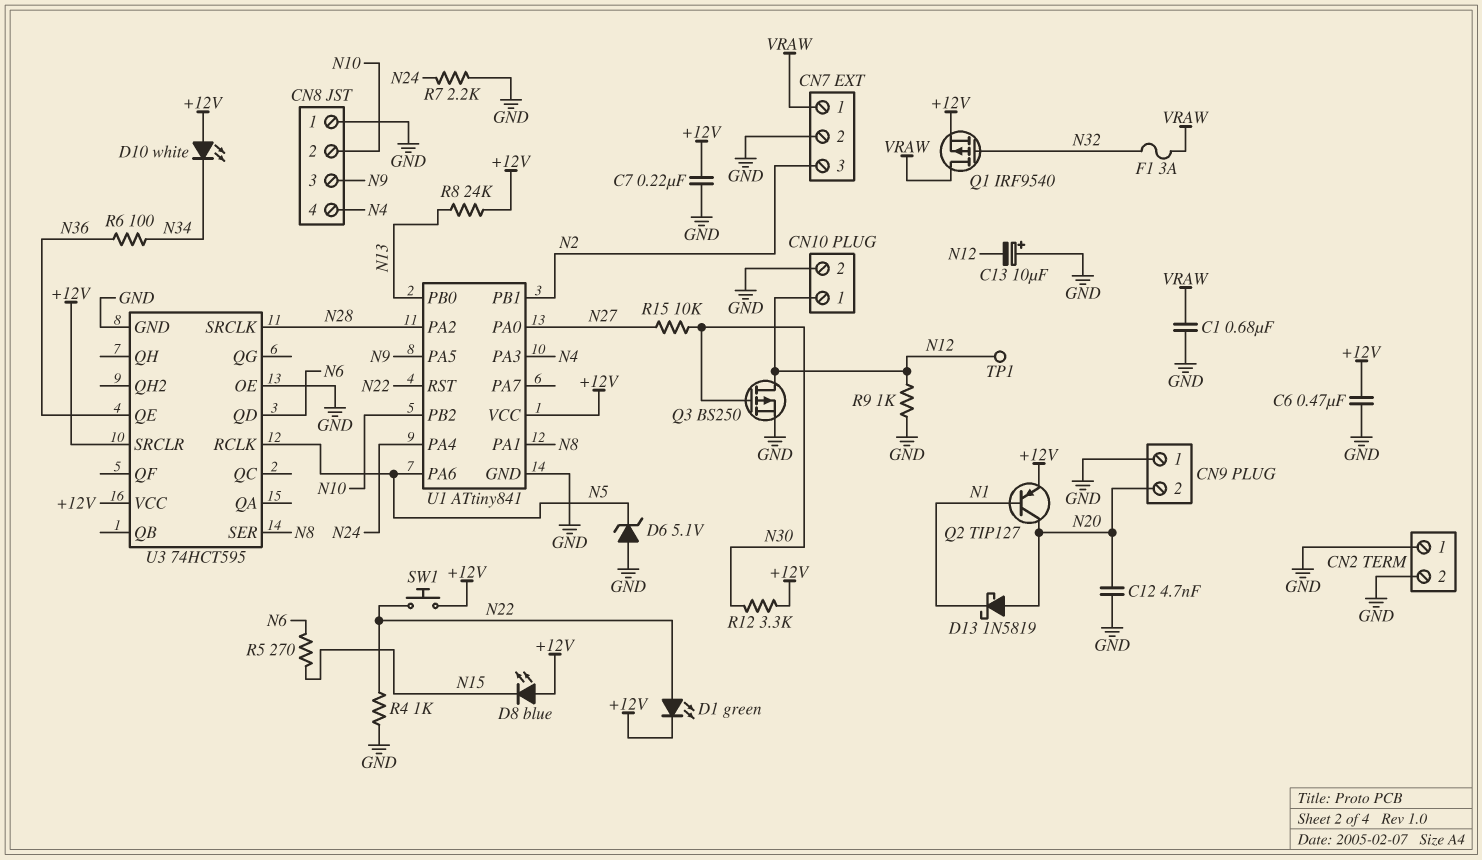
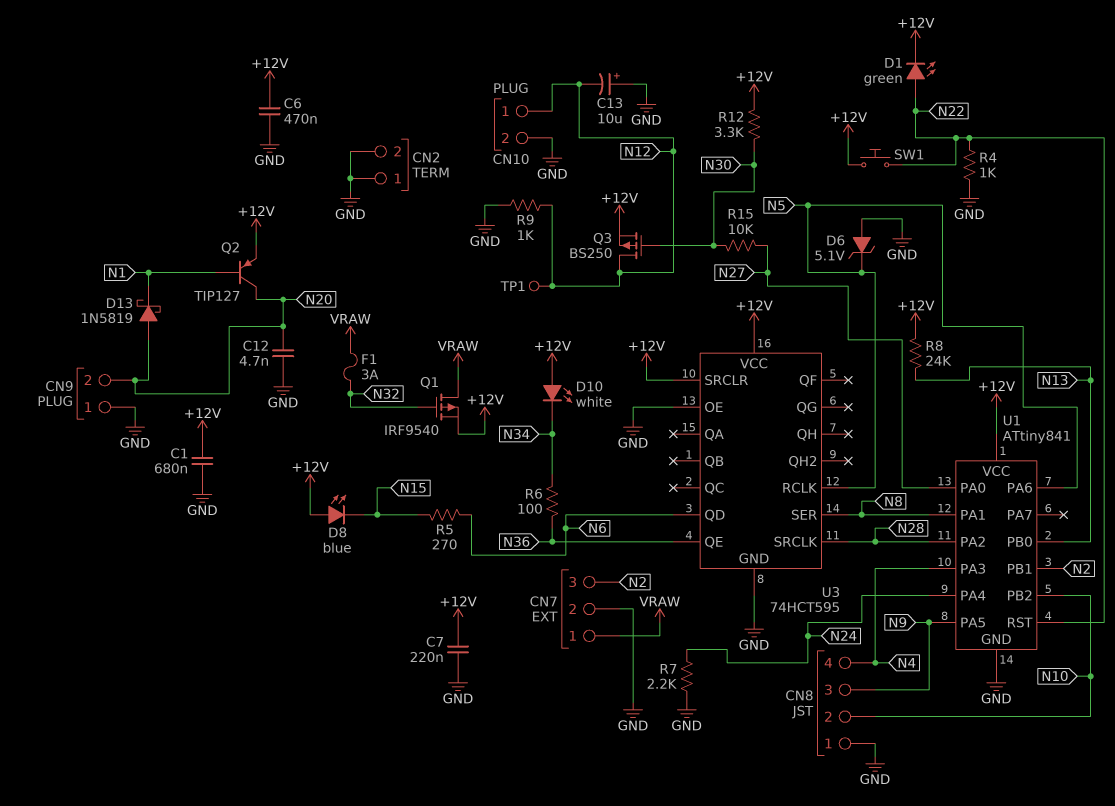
C1: 680nF (GND, VRAW) -> 680nF (+12V, GND)
Q3: PMOS BS250 (G N30, D N12, S GND) -> PMOS BS250 (G N30, D N12, S +12V)

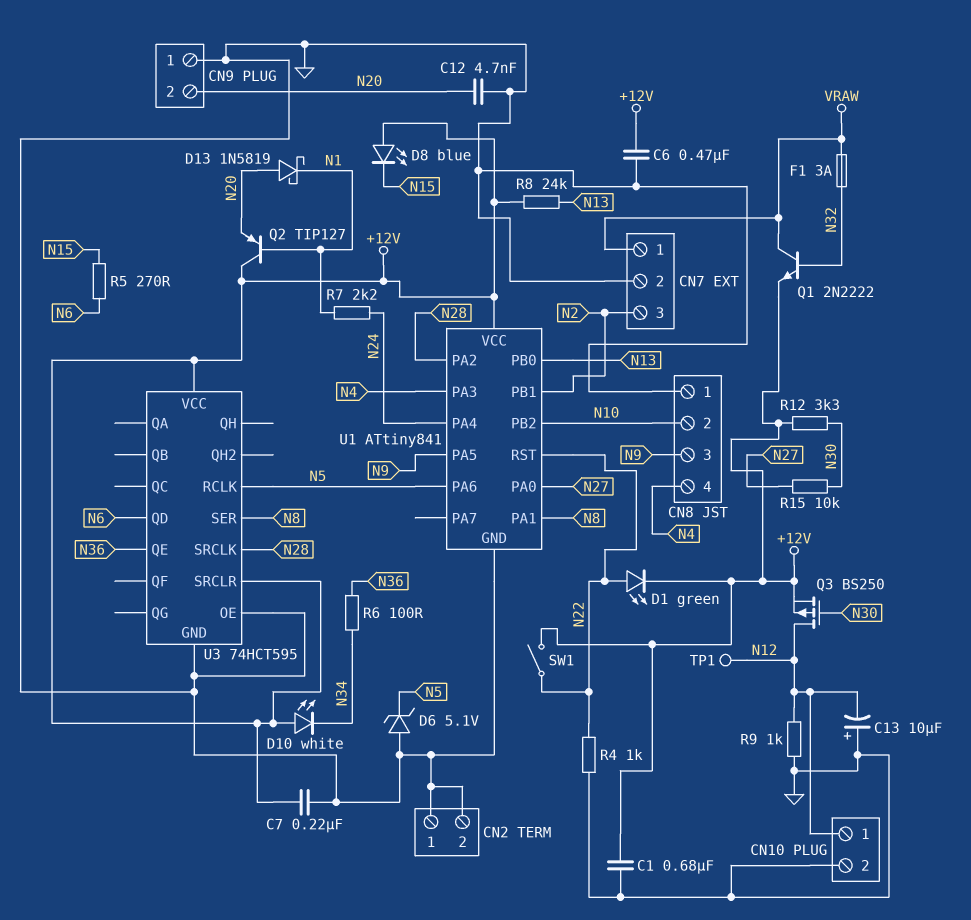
Q1: PMOS IRF9540 (G N32, D VRAW, S +12V) -> NPN 2N2222 (B N32, C VRAW, E +12V)
Q2: PNP TIP127 (B N1, C N20, E +12V) -> PNP TIP127 (B N1, C +12V, E N20)
R7: 2.2k (GND, N24) -> 2.2k (N1, N24)
SW1: button (+12V, N22) -> switch (+12V, N22)

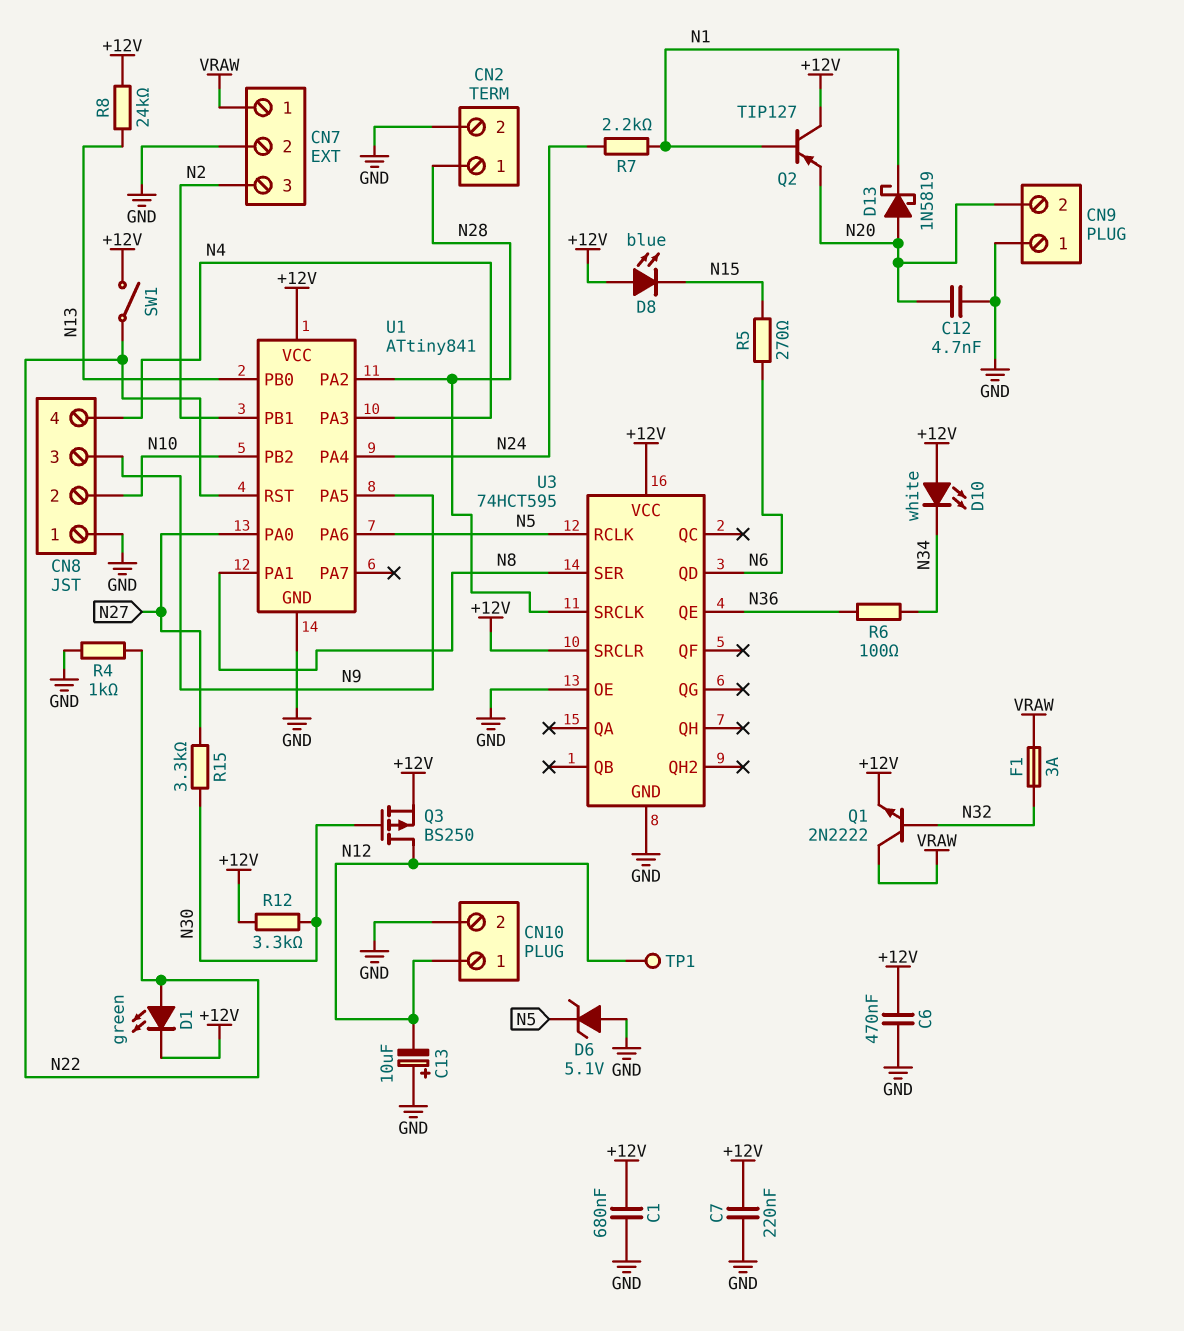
CN2 pin 1: GND -> N28
R9: 1k (GND, N12) -> none
R15: 10k (N27, N30) -> 3.3k (N27, N30)

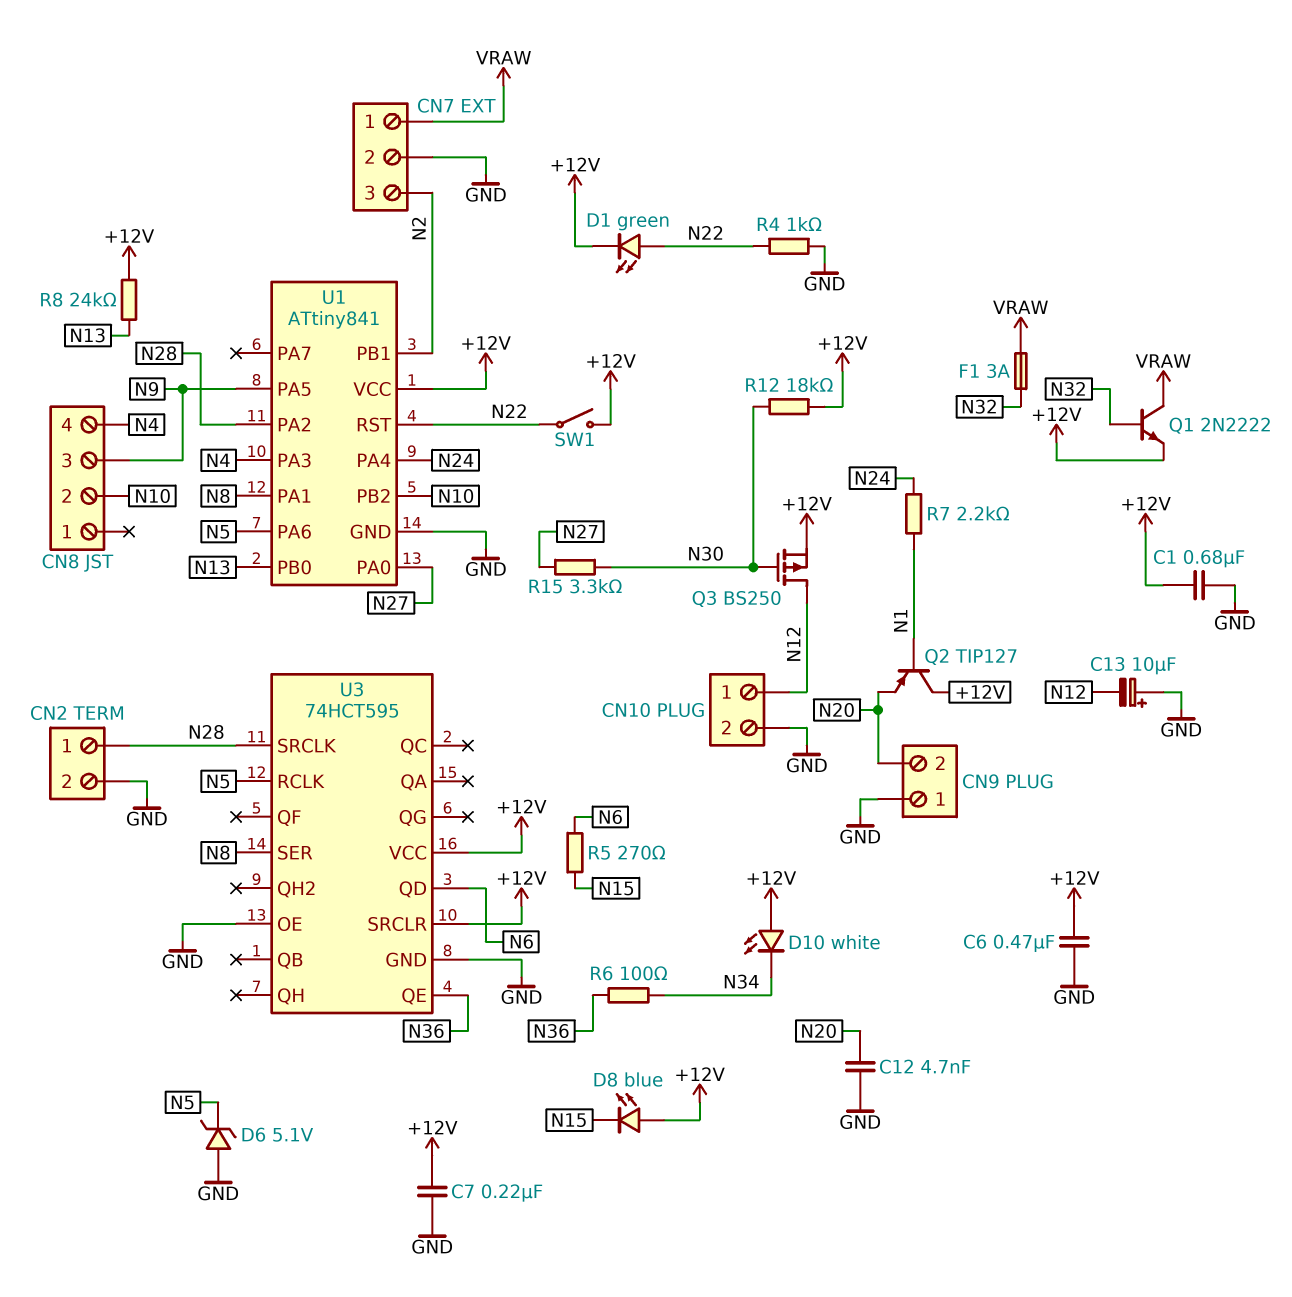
CN8 pin 1: GND -> none
D13: schottky 1N5819 (A N20, K N1) -> none
R12: 3.3k (+12V, N30) -> 18k (+12V, N30)
TP1: test point (N12) -> none

